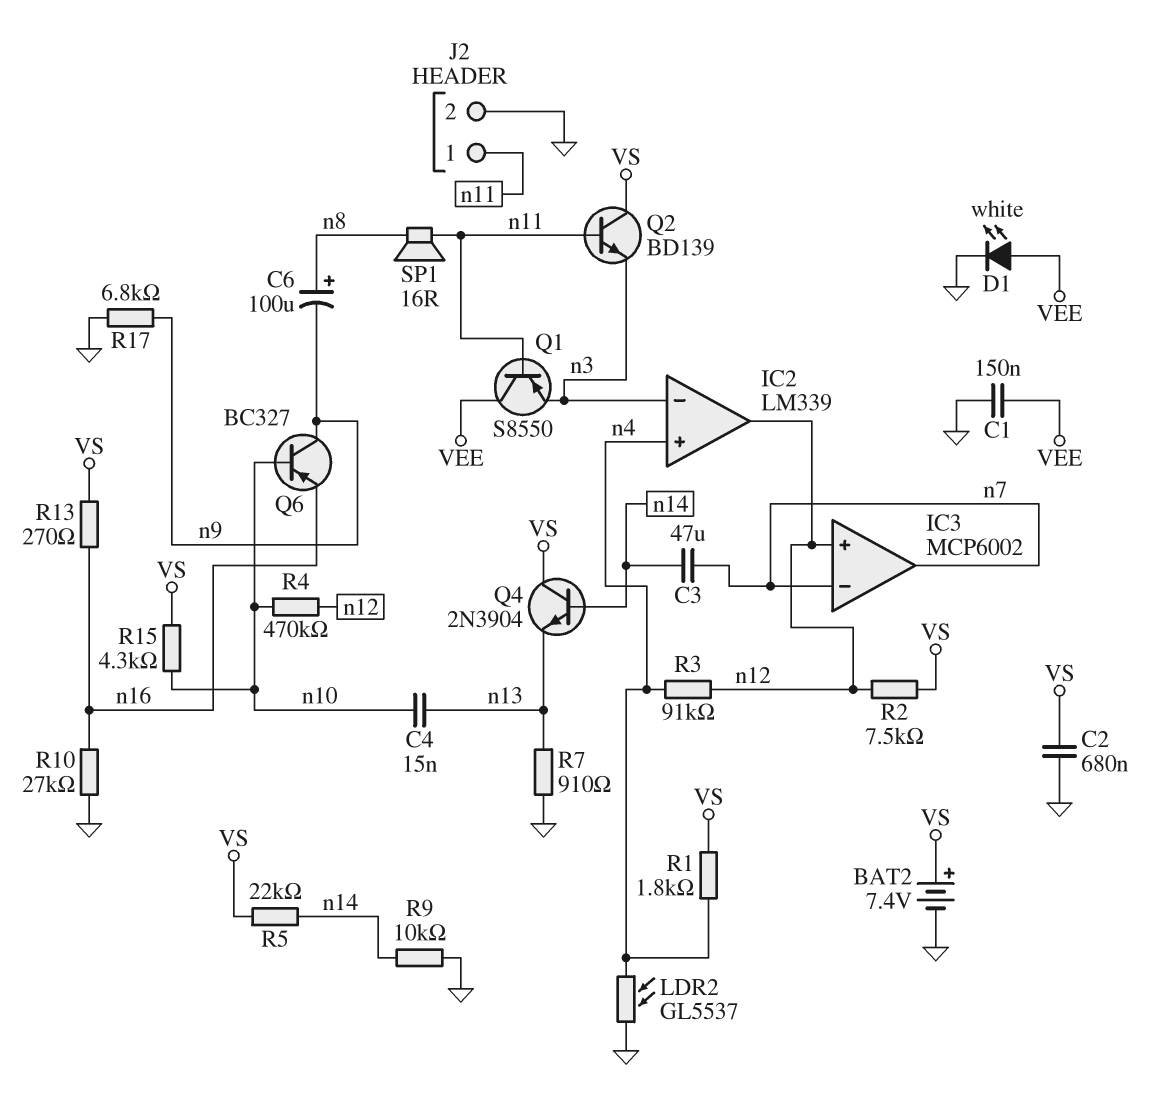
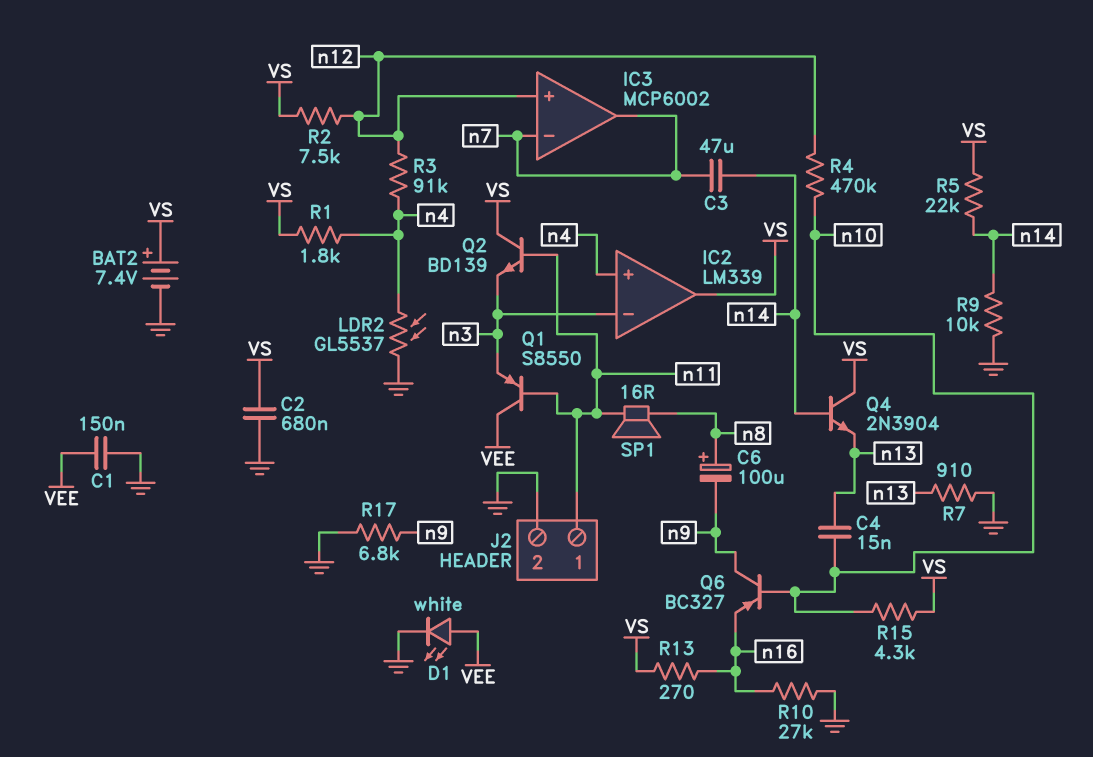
IC2 pin out: n12 -> VS

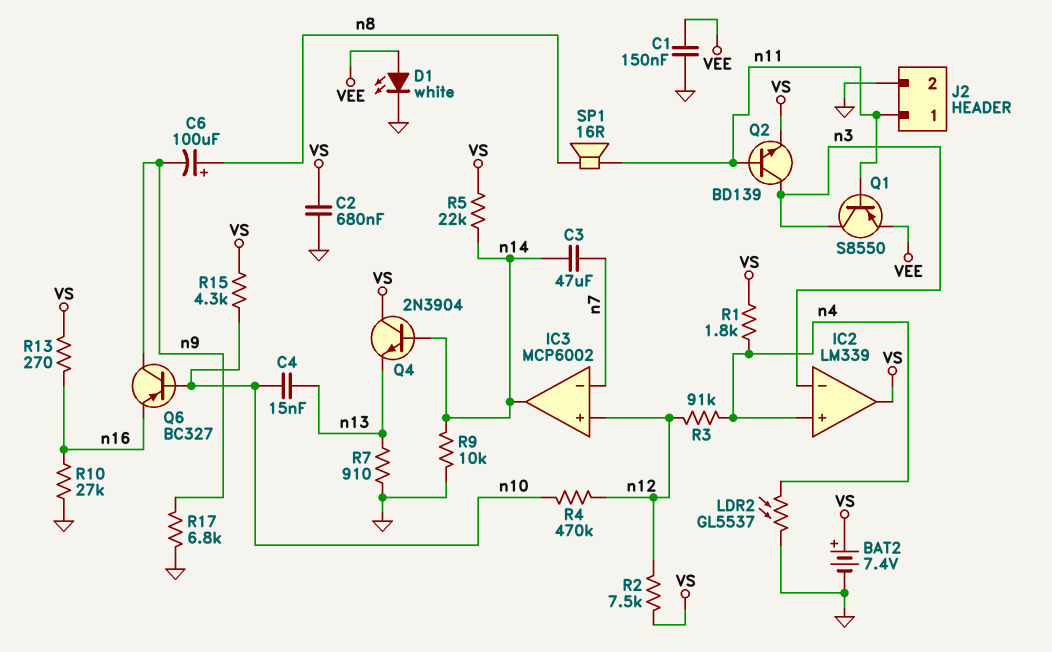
IC3 pin out: n7 -> n14
Q1: PNP S8550 (B n11, C VEE, E n3) -> PNP S8550 (B n11, C n3, E VEE)
Q2: NPN BD139 (B n11, C VS, E n3) -> NPN BD139 (B n11, C n3, E VS)

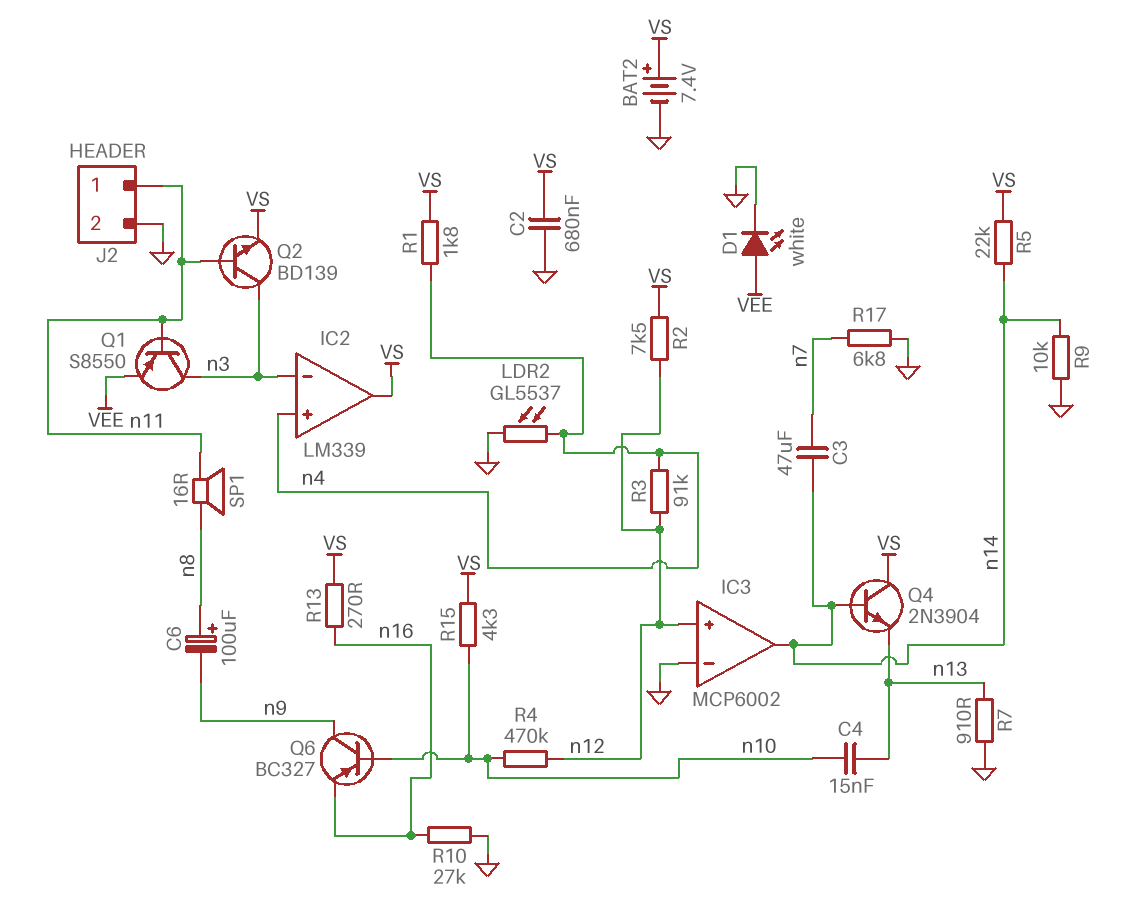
C1: 150nF (GND, VEE) -> none
IC3 pin in-: n7 -> GND
R17: 6.8k (GND, n9) -> 6.8k (GND, n7)

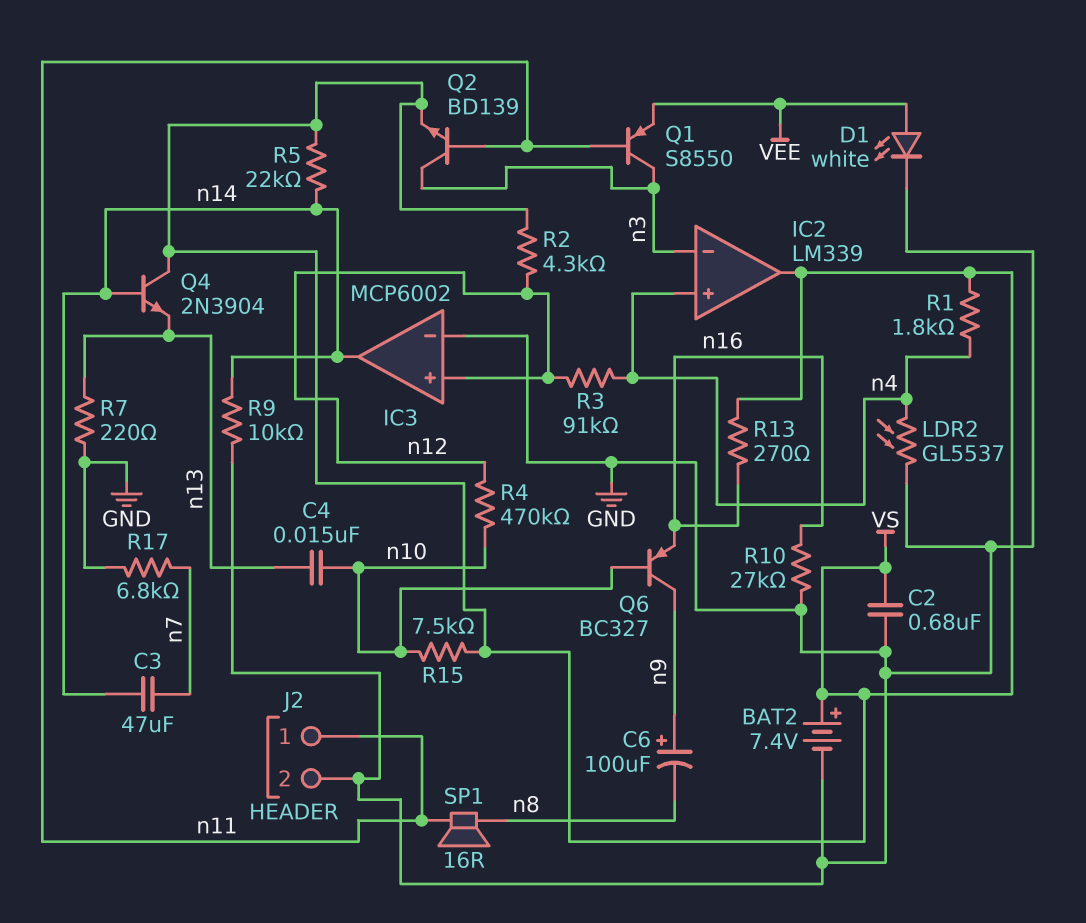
C6: 100uF (plus n8, minus n9) -> 100uF (plus n9, minus n8)
R2: 7.5k (VS, n12) -> 4.3k (VS, n12)
R7: 910 (GND, n13) -> 220 (GND, n13)
R15: 4.3k (VS, n10) -> 7.5k (VS, n10)

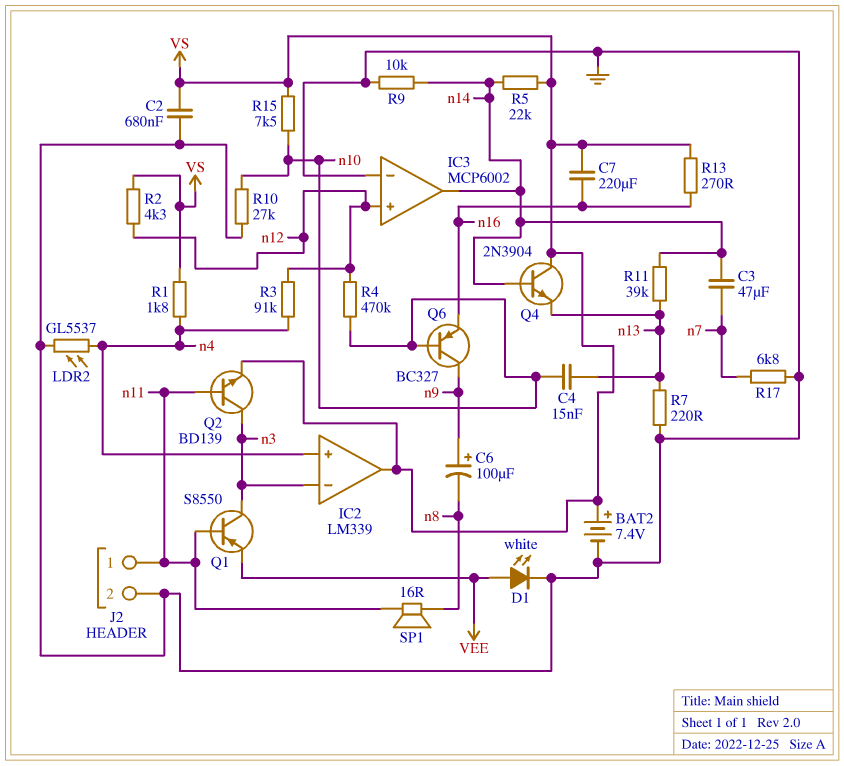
C7: none -> 220uF (VS, n16)
R10: 27k (GND, n16) -> 27k (GND, n10)
R11: none -> 39k (n13, n14)

